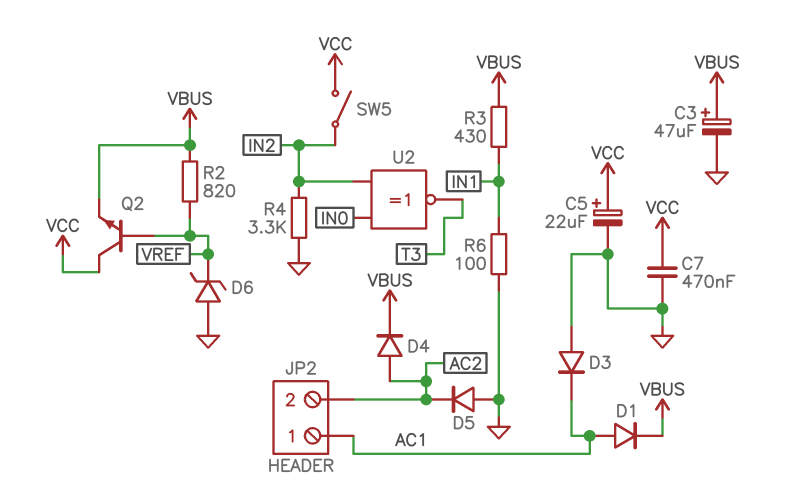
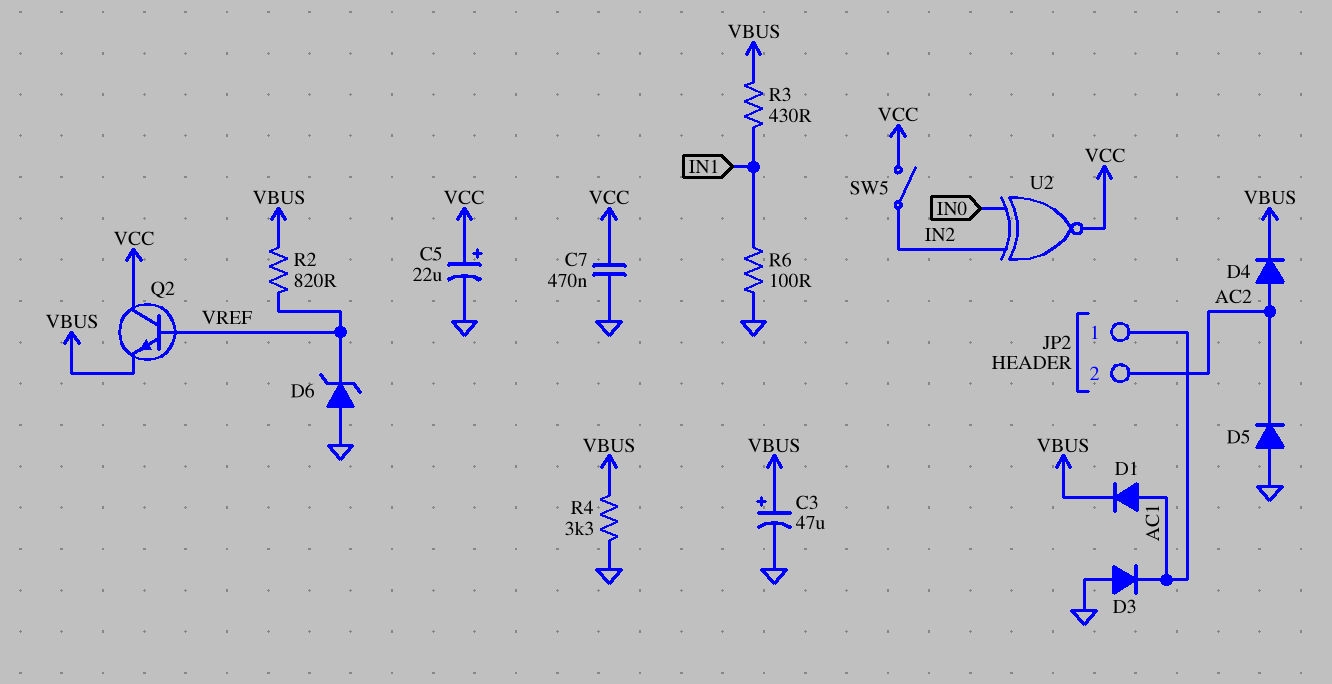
R4: 3.3k (GND, IN2) -> 3.3k (GND, VBUS)
U2: XNOR (in IN0, in IN2, out T3) -> XNOR (in IN0, in IN2, out VCC)

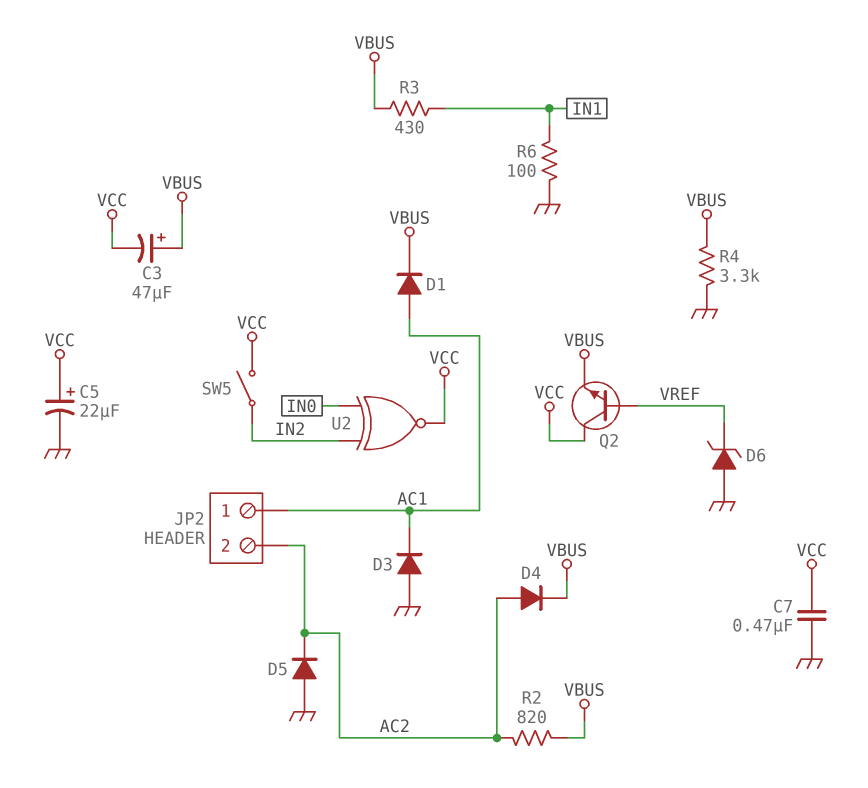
C3: 47uF (plus VBUS, minus GND) -> 47uF (plus VBUS, minus VCC)
R2: 820 (VBUS, VREF) -> 820 (AC2, VBUS)

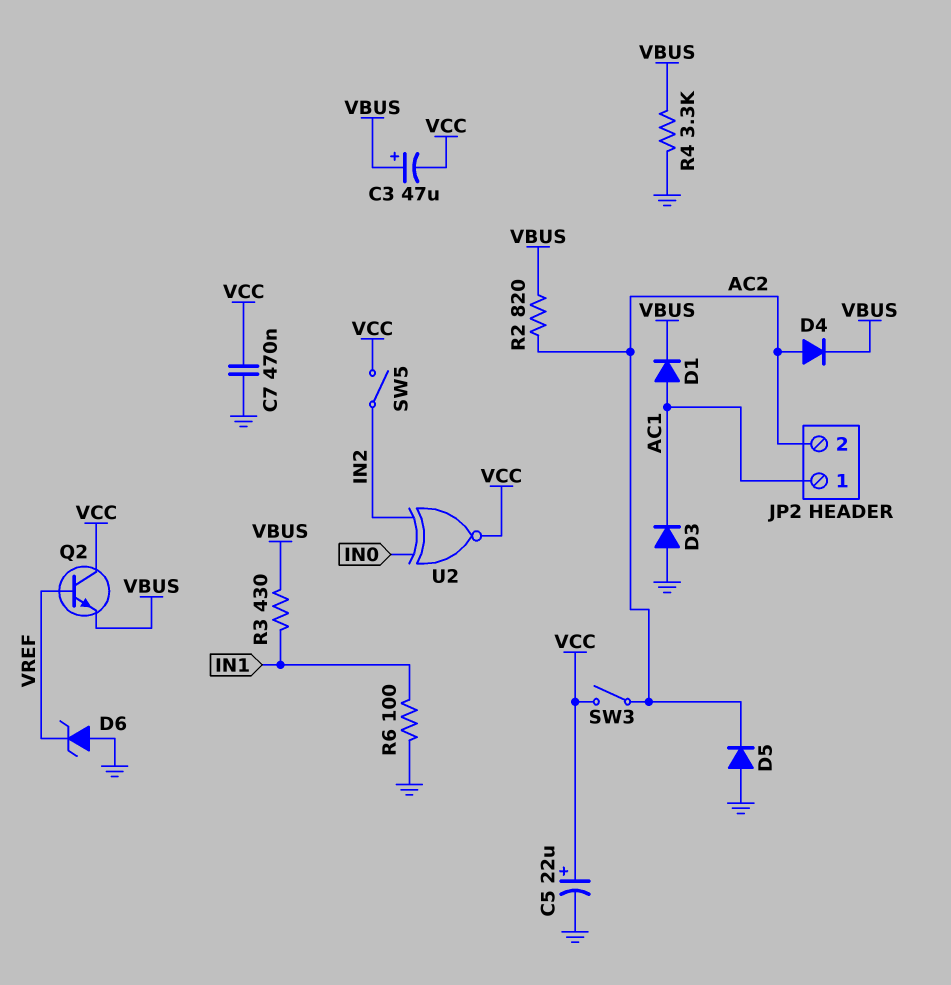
SW3: none -> switch (AC2, VCC)

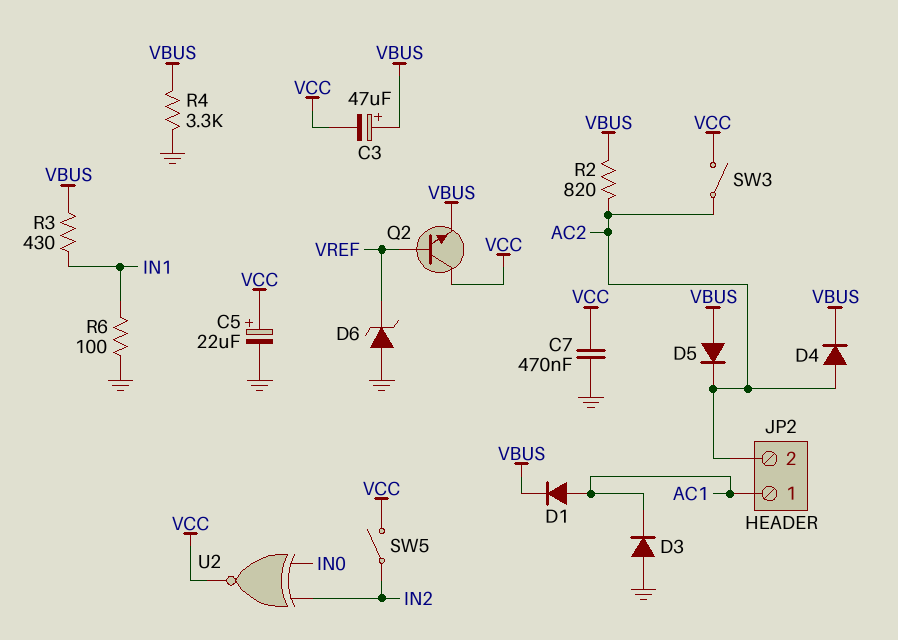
D5: diode (A GND, K AC2) -> diode (A VBUS, K AC2)

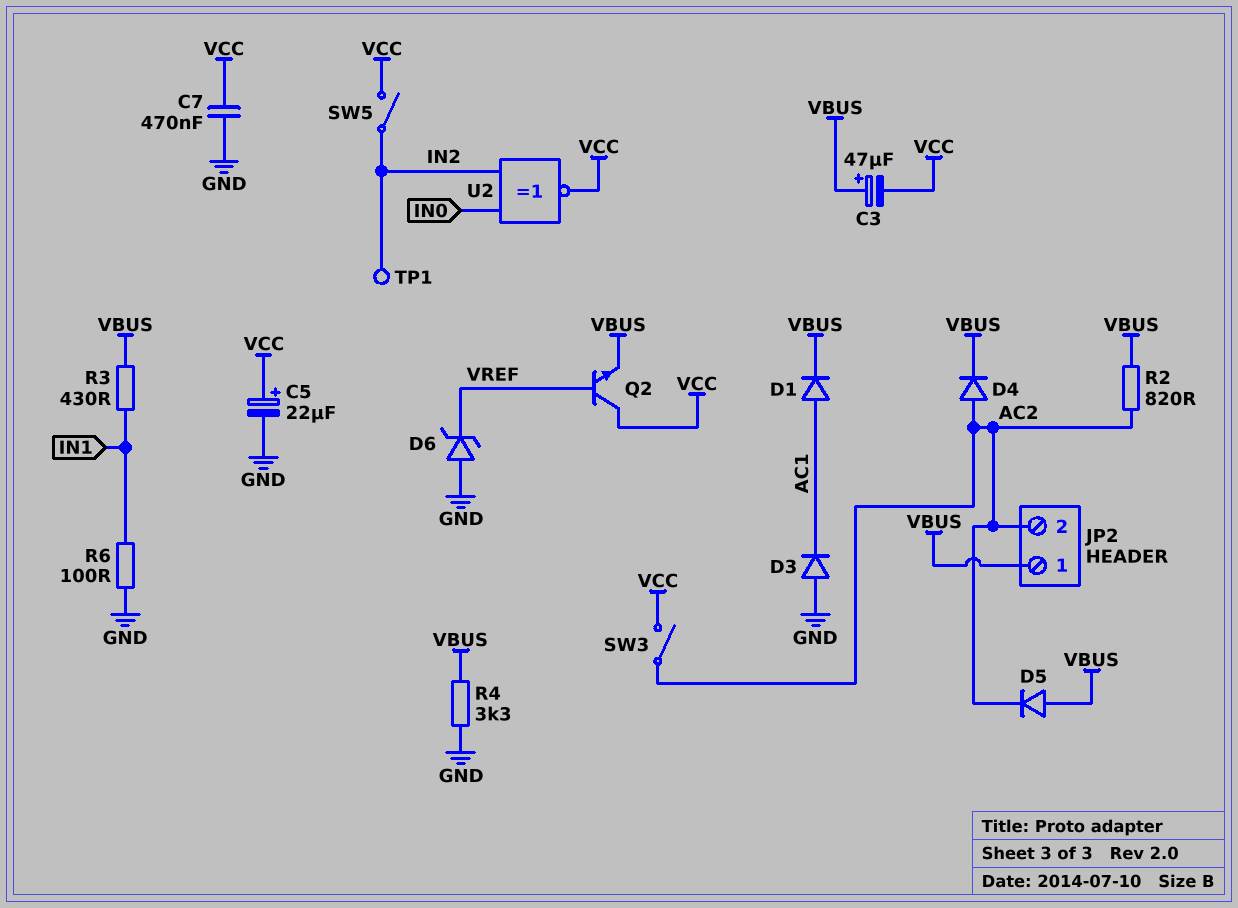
JP2 pin 1: AC1 -> VBUS
TP1: none -> test point (IN2)

